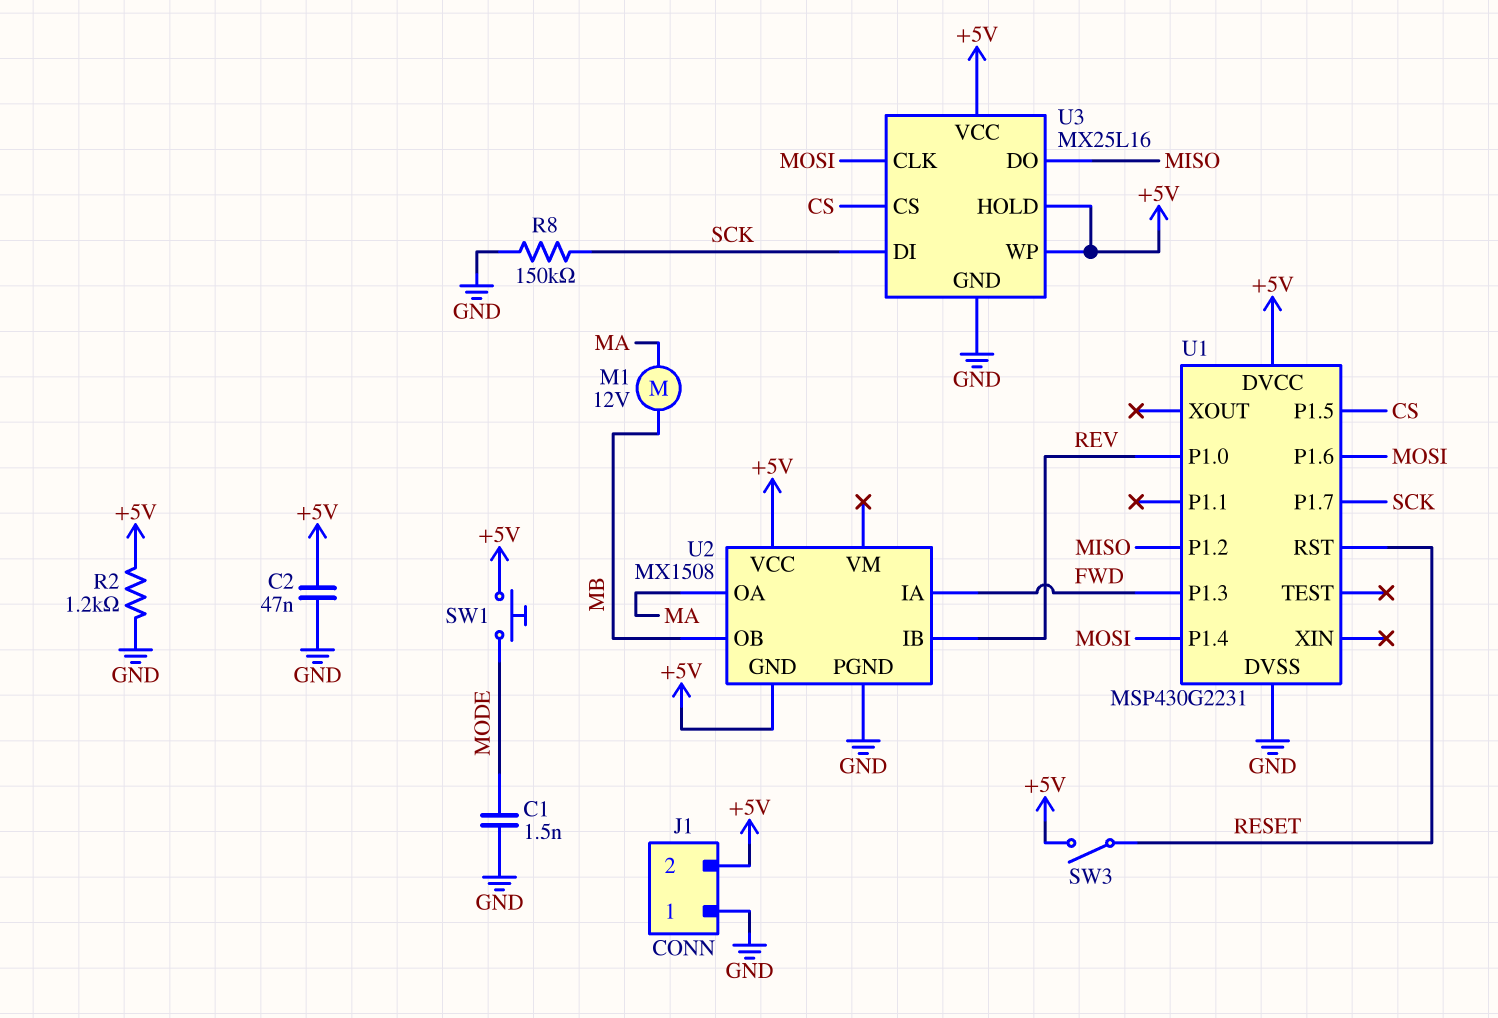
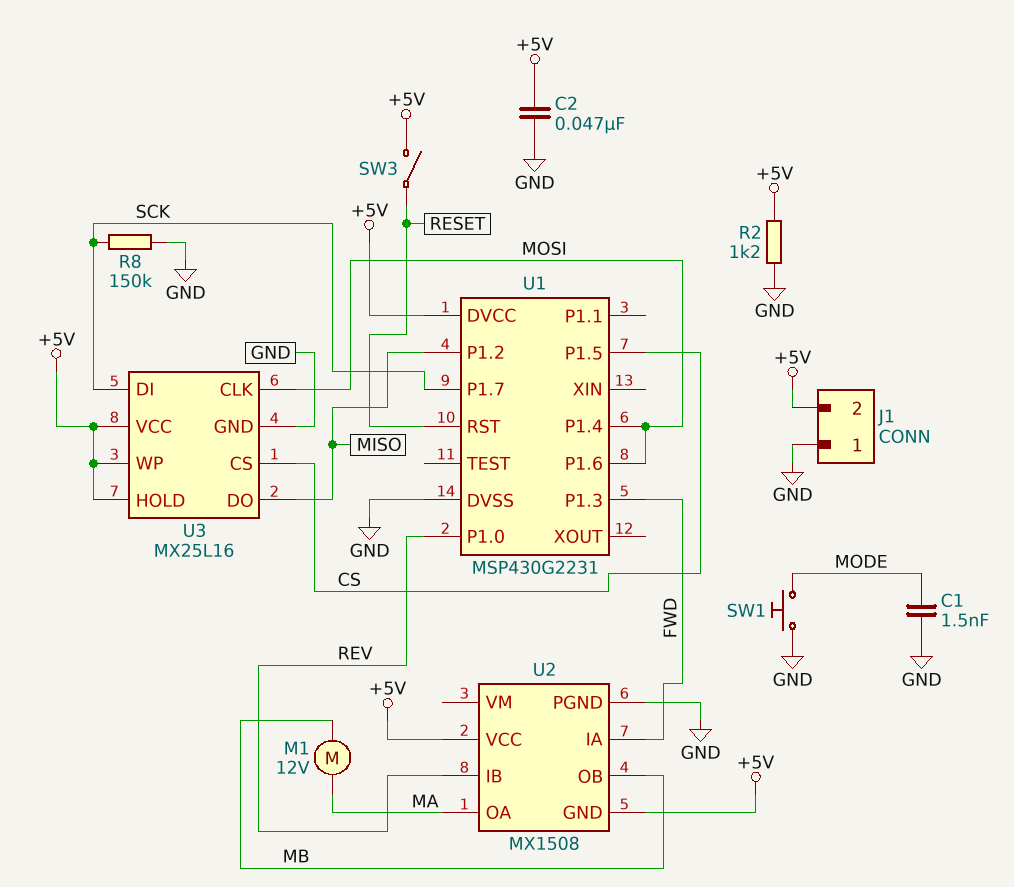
SW1: button (+5V, MODE) -> button (GND, MODE)

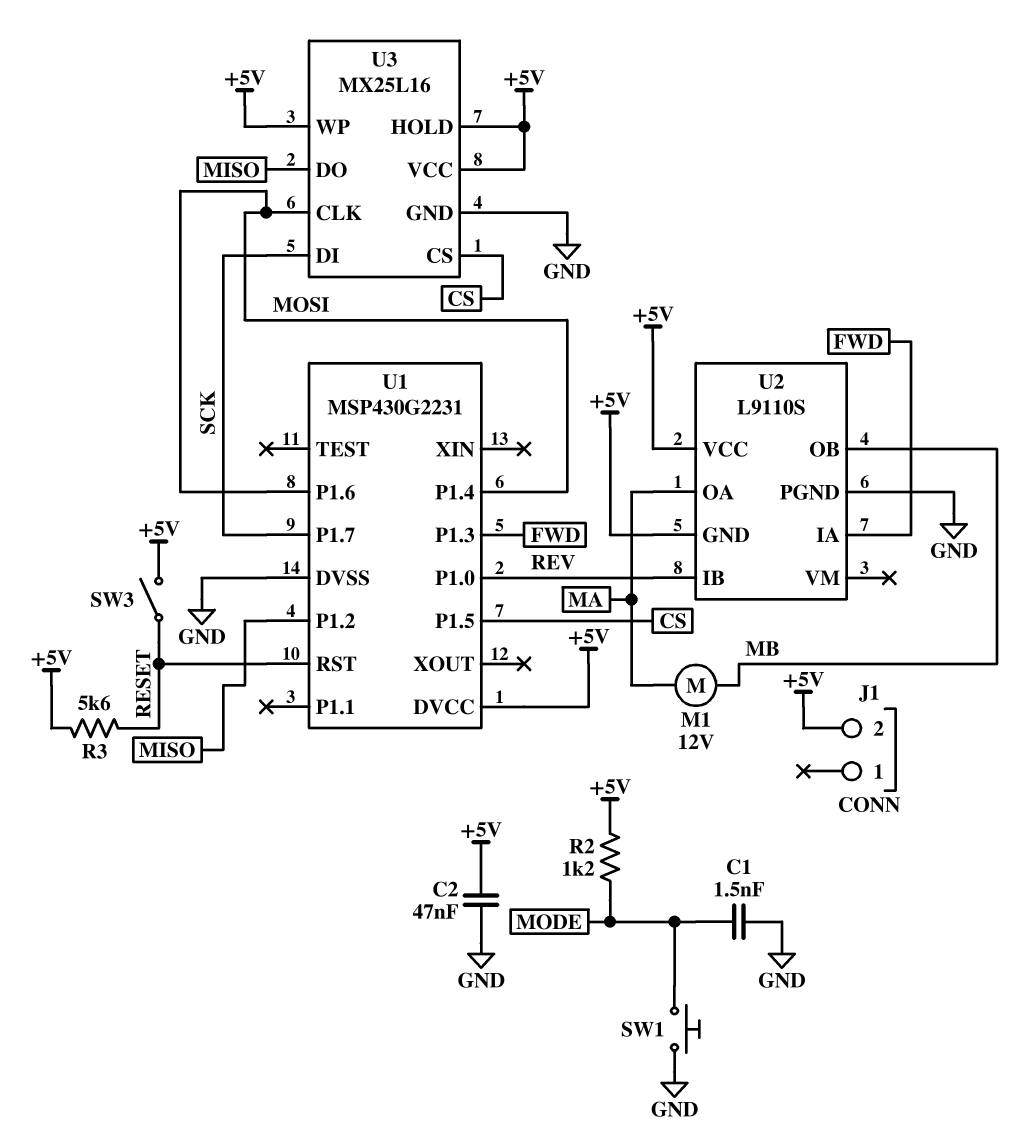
J1 pin 1: GND -> none
R2: 1.2k (+5V, GND) -> 1.2k (+5V, MODE)
R3: none -> 5.6k (+5V, RESET)
R8: 150k (GND, SCK) -> none
U2: MX1508 -> L9110S

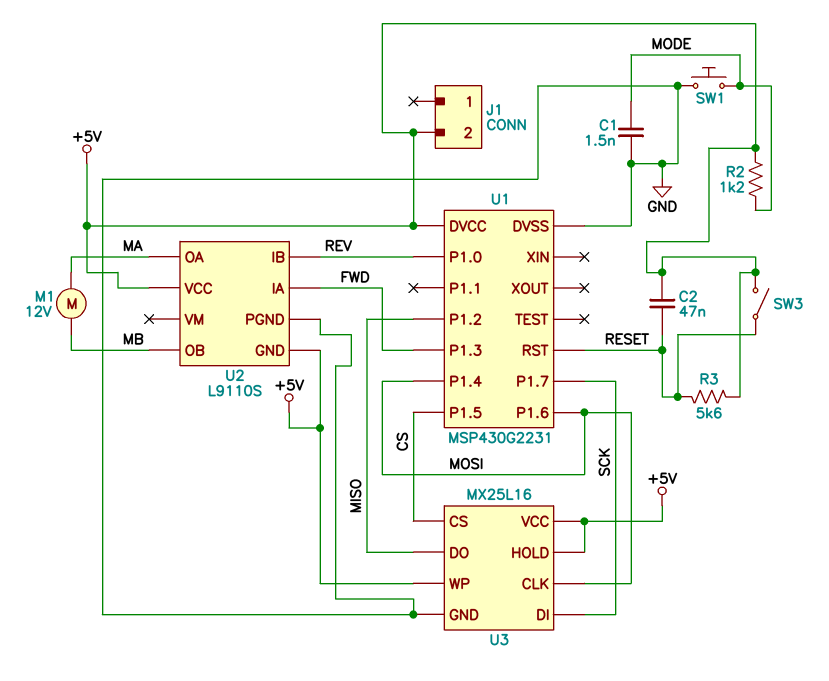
C2: 47nF (+5V, GND) -> 47nF (+5V, RESET)

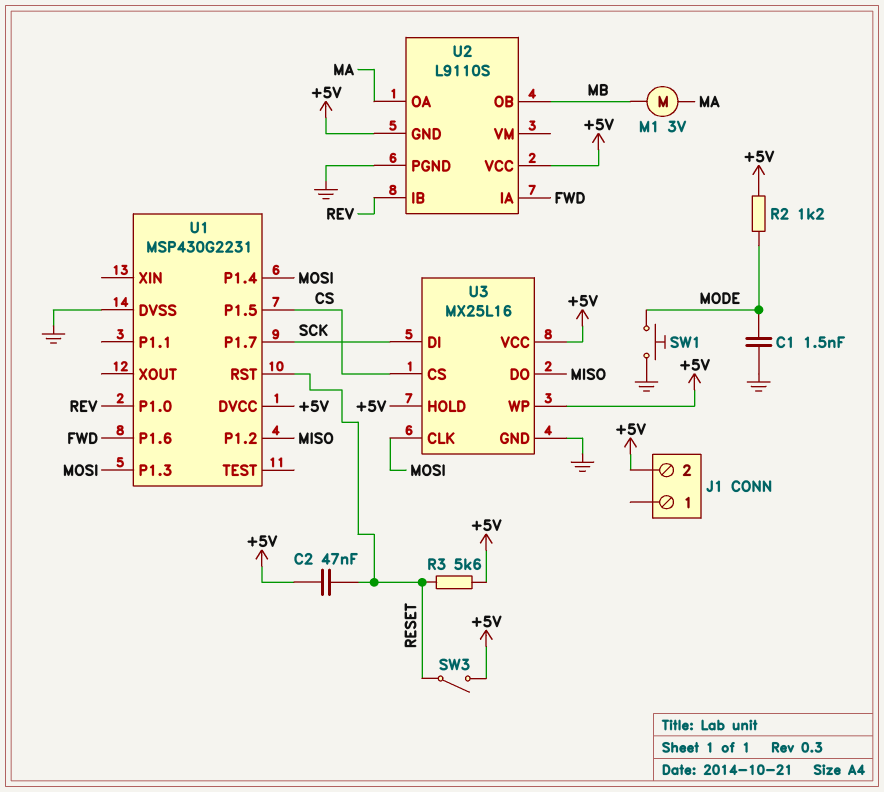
M1: motor 12V (MA, MB) -> motor 3V (MA, MB)
U1 pin P1.3: FWD -> MOSI
U1 pin P1.6: MOSI -> FWD

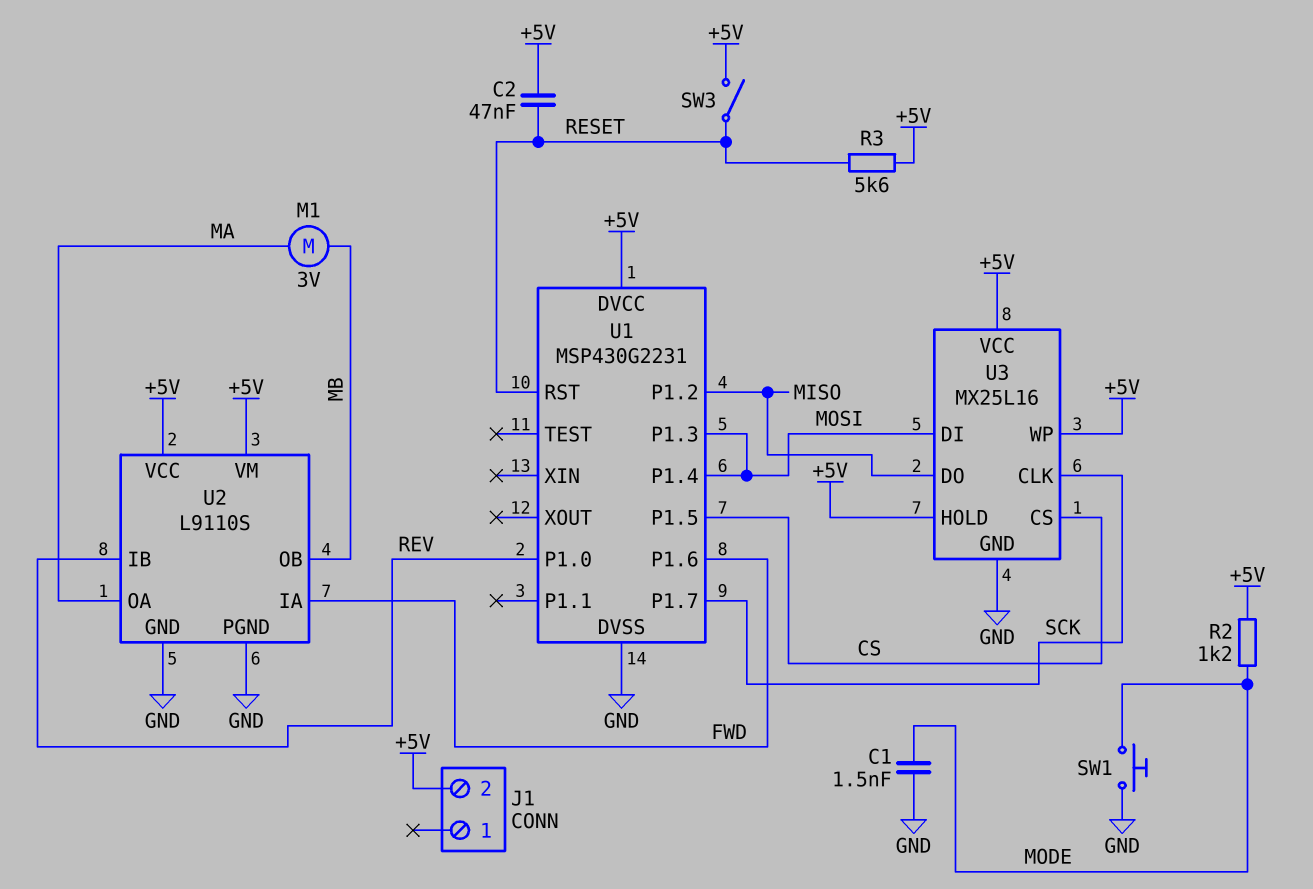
U2 pin GND: +5V -> GND
U2 pin VM: none -> +5V
U3 pin CLK: MOSI -> SCK
U3 pin DI: SCK -> MOSI

